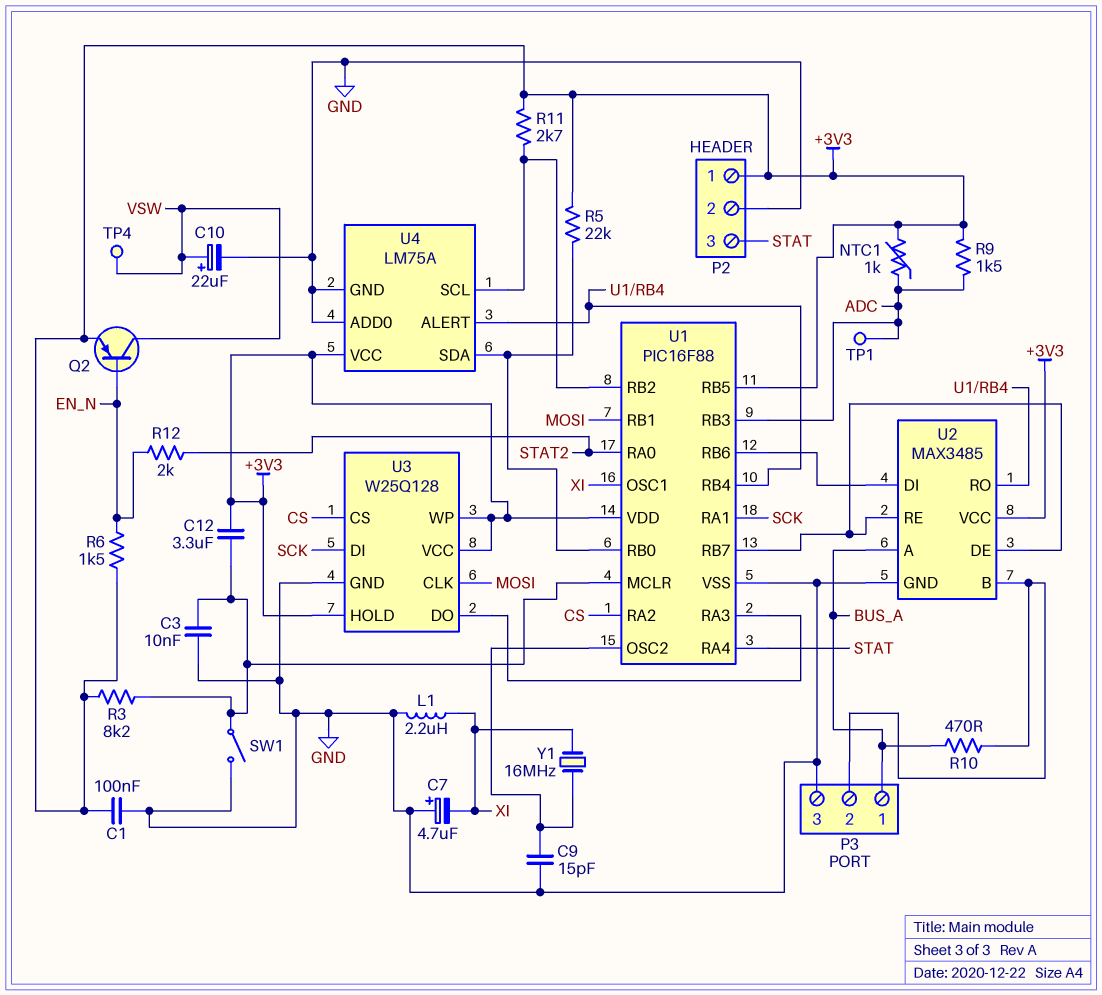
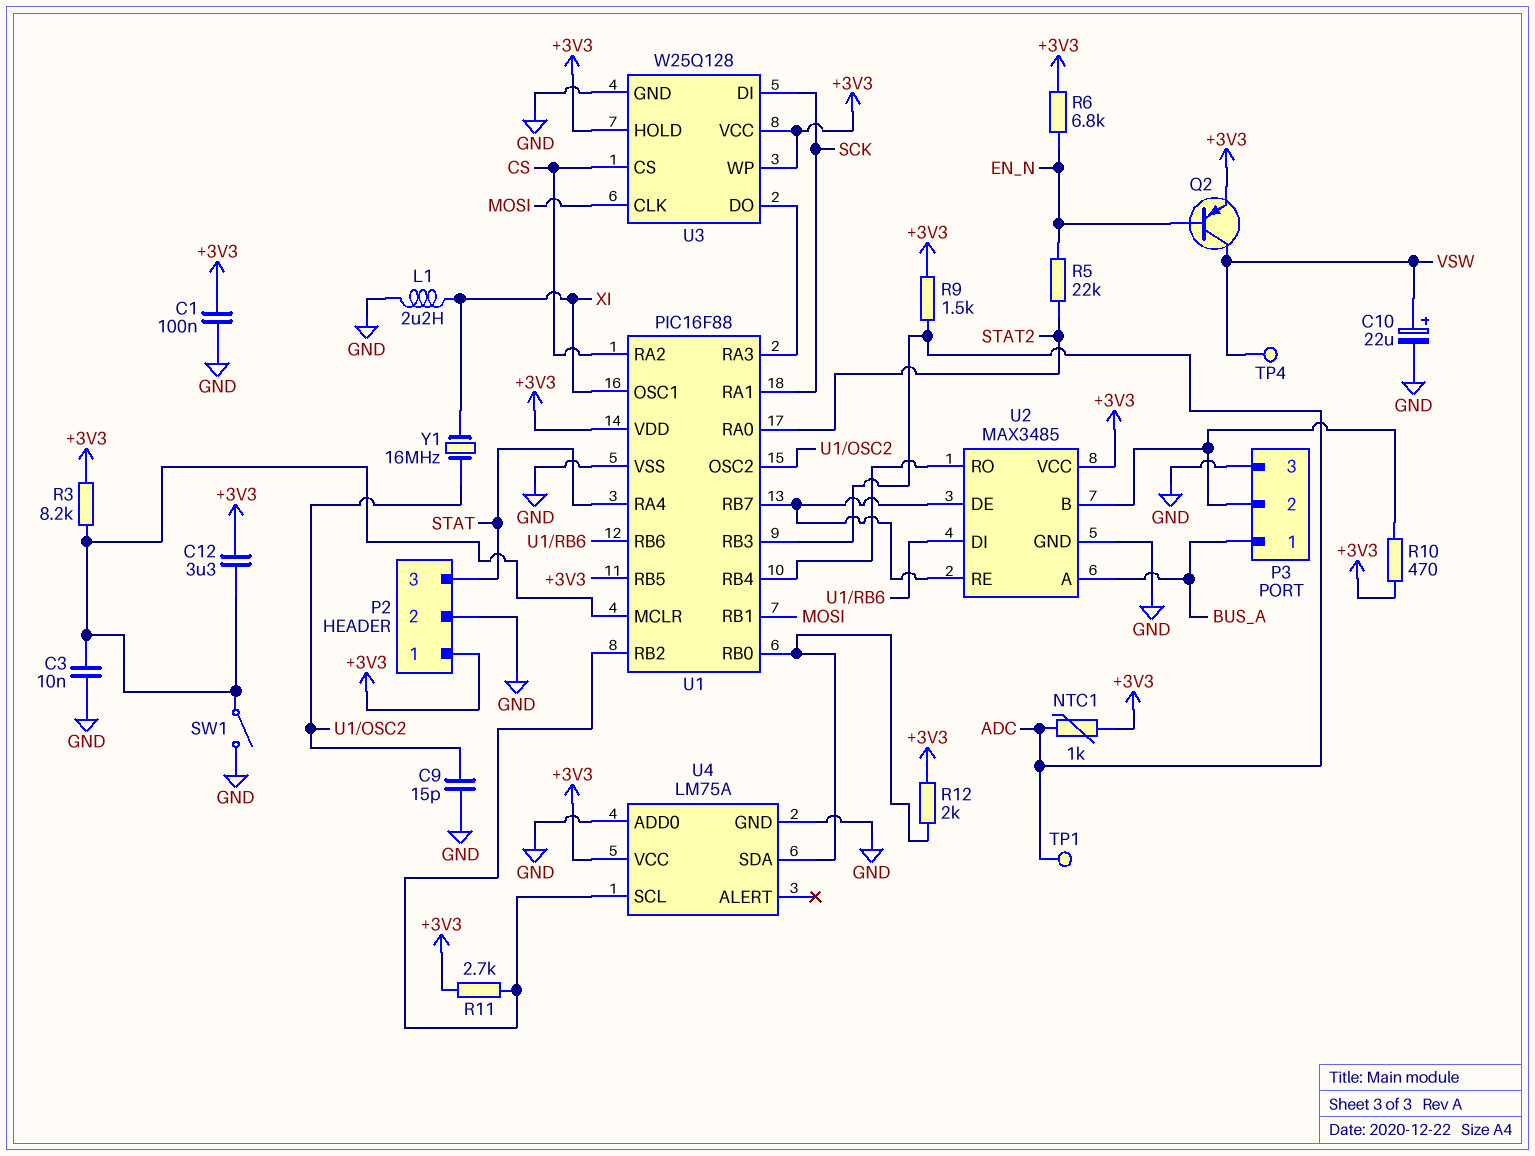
C7: 4.7uF (plus GND, minus XI) -> none
R5: 22k (+3V3, U1/RB0) -> 22k (EN_N, STAT2)
R6: 1.5k (+3V3, EN_N) -> 6.8k (+3V3, EN_N)
R10: 470 (BUS_A, P3/2) -> 470 (+3V3, P3/2)
R12: 2k (EN_N, STAT2) -> 2k (+3V3, U1/RB0)
U4 pin ALERT: U1/RB4 -> none

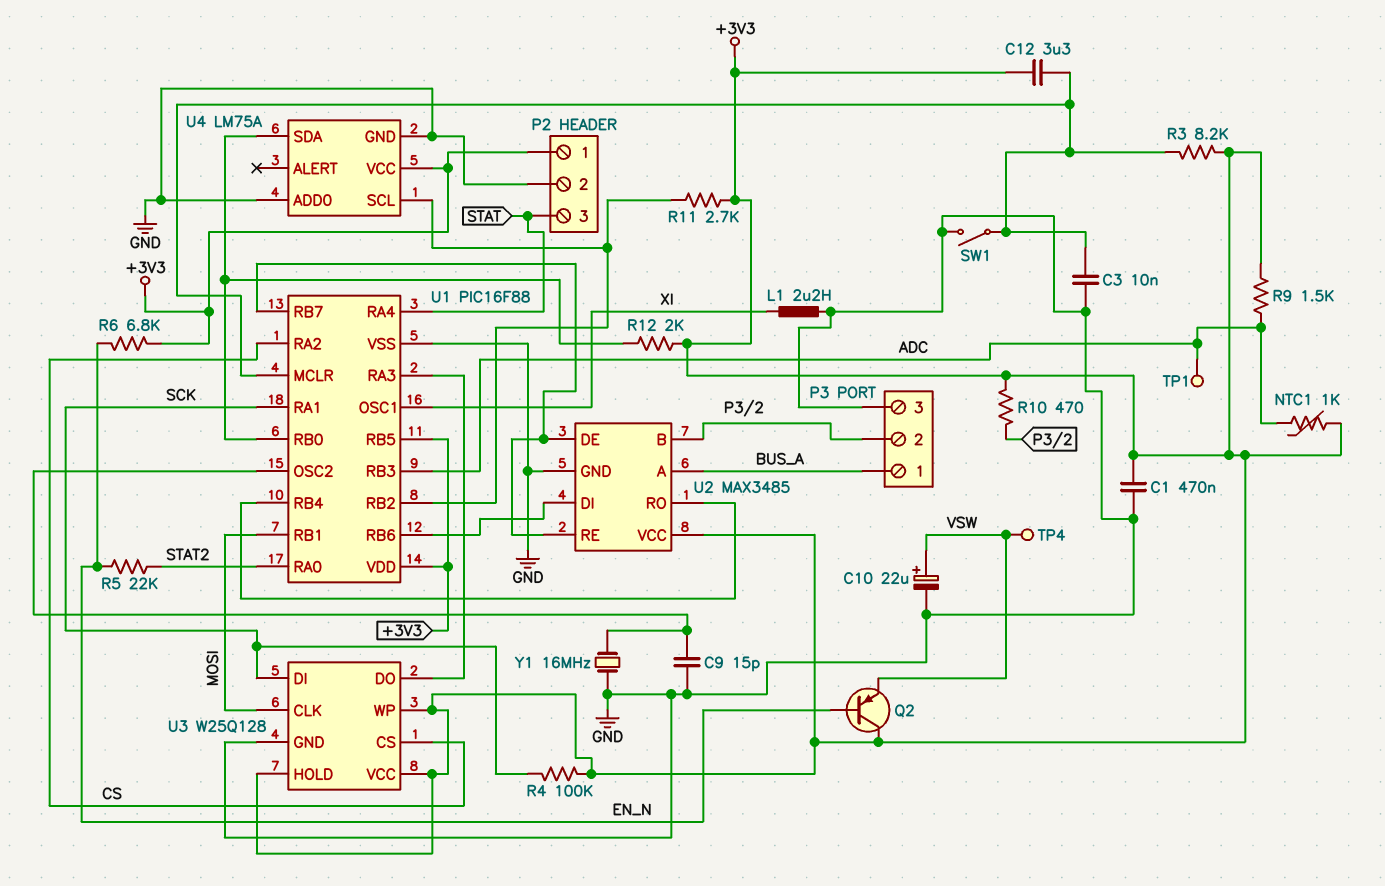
C1: 100nF (+3V3, GND) -> 470nF (+3V3, GND)
Q2: PNP (B EN_N, C VSW, E +3V3) -> PNP (B EN_N, C +3V3, E VSW)
R4: none -> 100k (+3V3, SCK)
Y1: 16MHz (U1/OSC2, XI) -> 16MHz (GND, U1/OSC2)

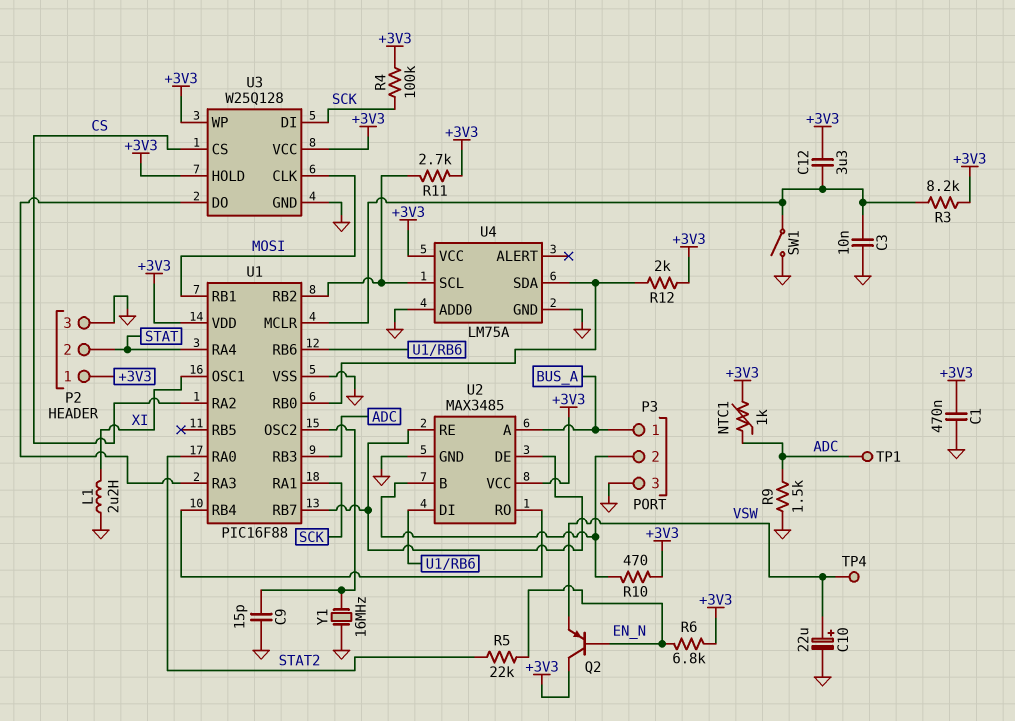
P2 pin 2: GND -> STAT
P2 pin 3: STAT -> GND
R9: 1.5k (+3V3, ADC) -> 1.5k (ADC, GND)
U1 pin RB5: +3V3 -> none

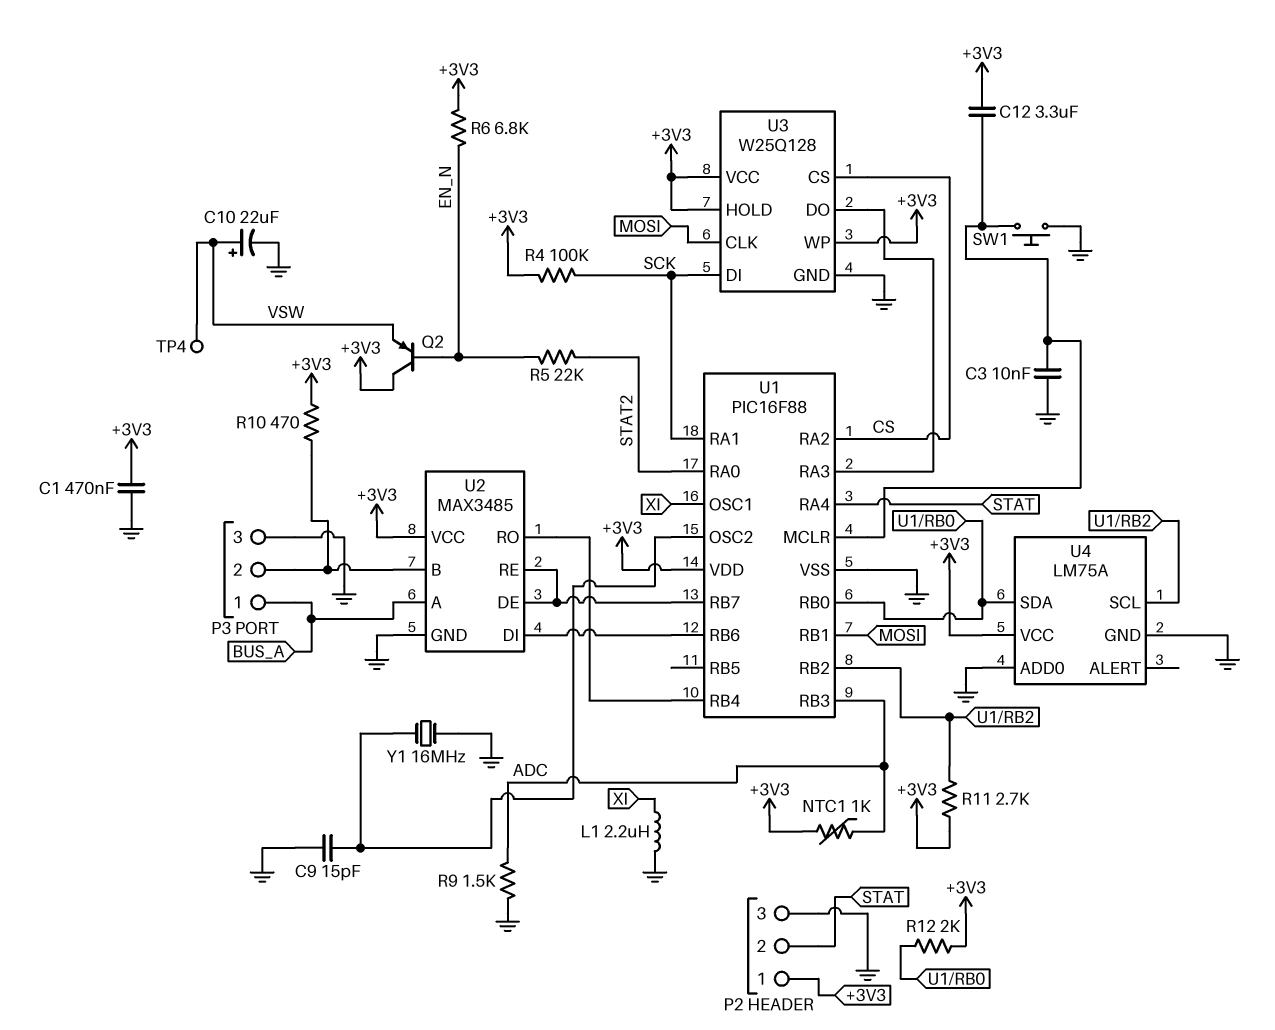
R3: 8.2k (+3V3, U1/MCLR) -> none
SW1: switch (GND, U1/MCLR) -> button (GND, U1/MCLR)
TP1: test point (ADC) -> none

